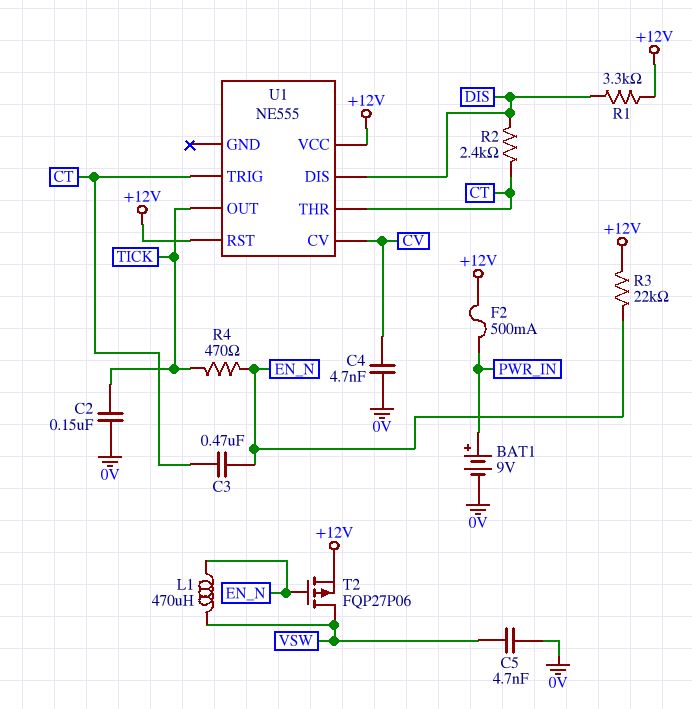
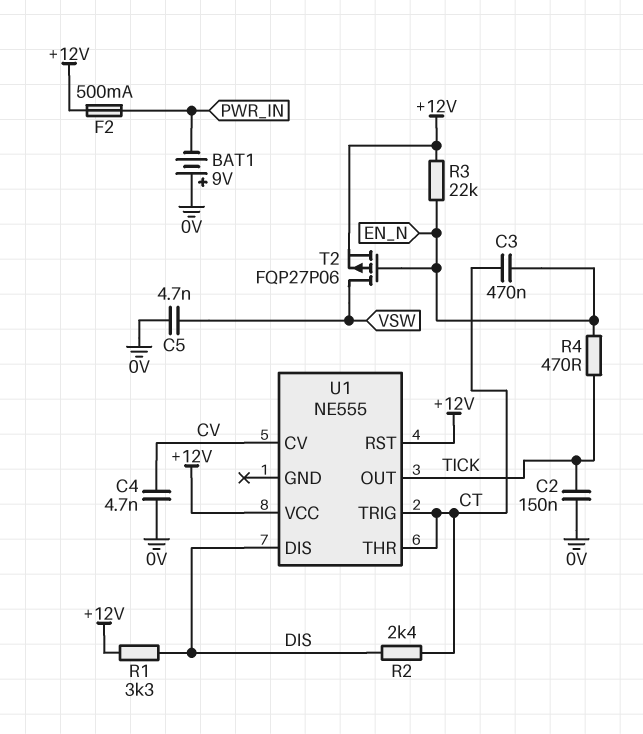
BAT1: 9V (plus PWR_IN, minus 0V) -> 9V (plus 0V, minus PWR_IN)
L1: 470uH (EN_N, VSW) -> none

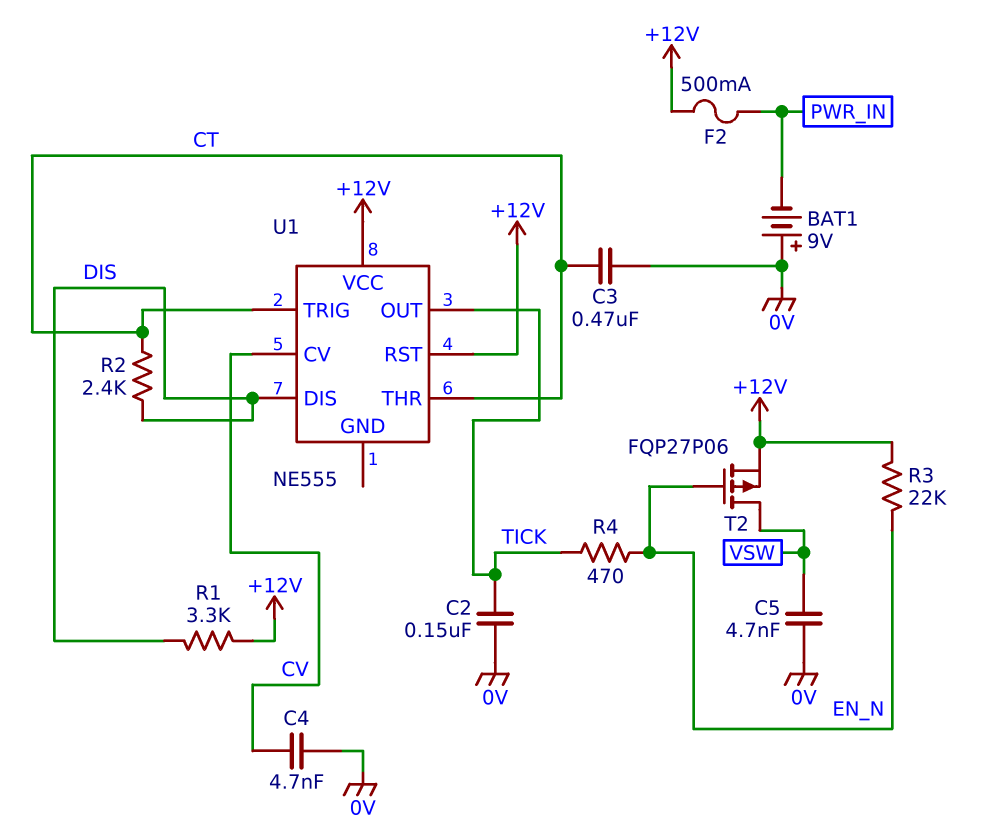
C3: 470nF (CT, EN_N) -> 470nF (0V, CT)

